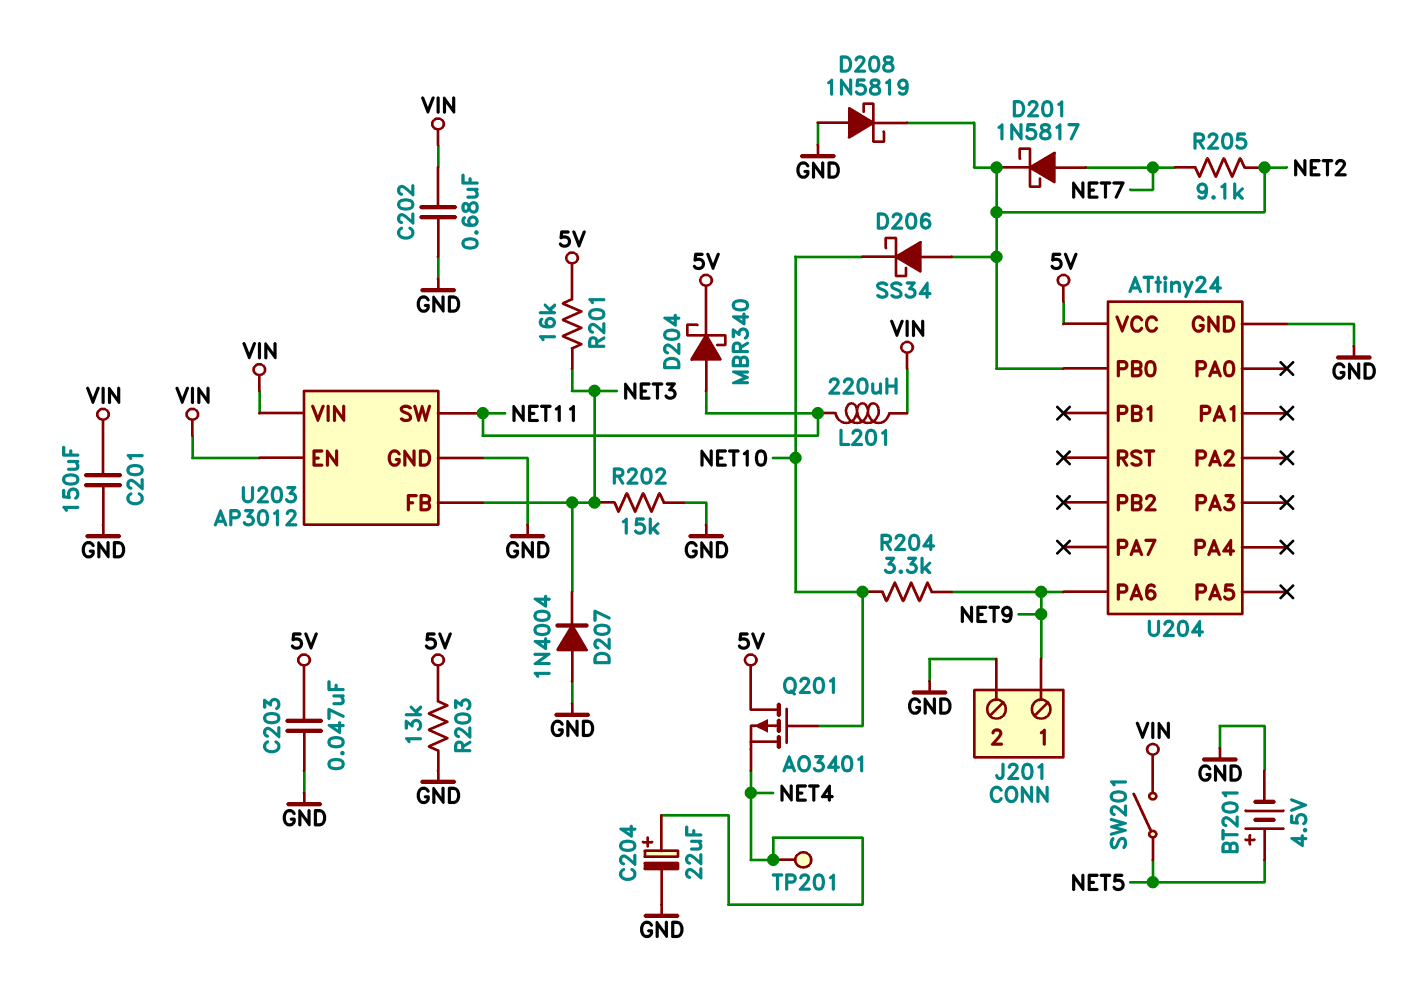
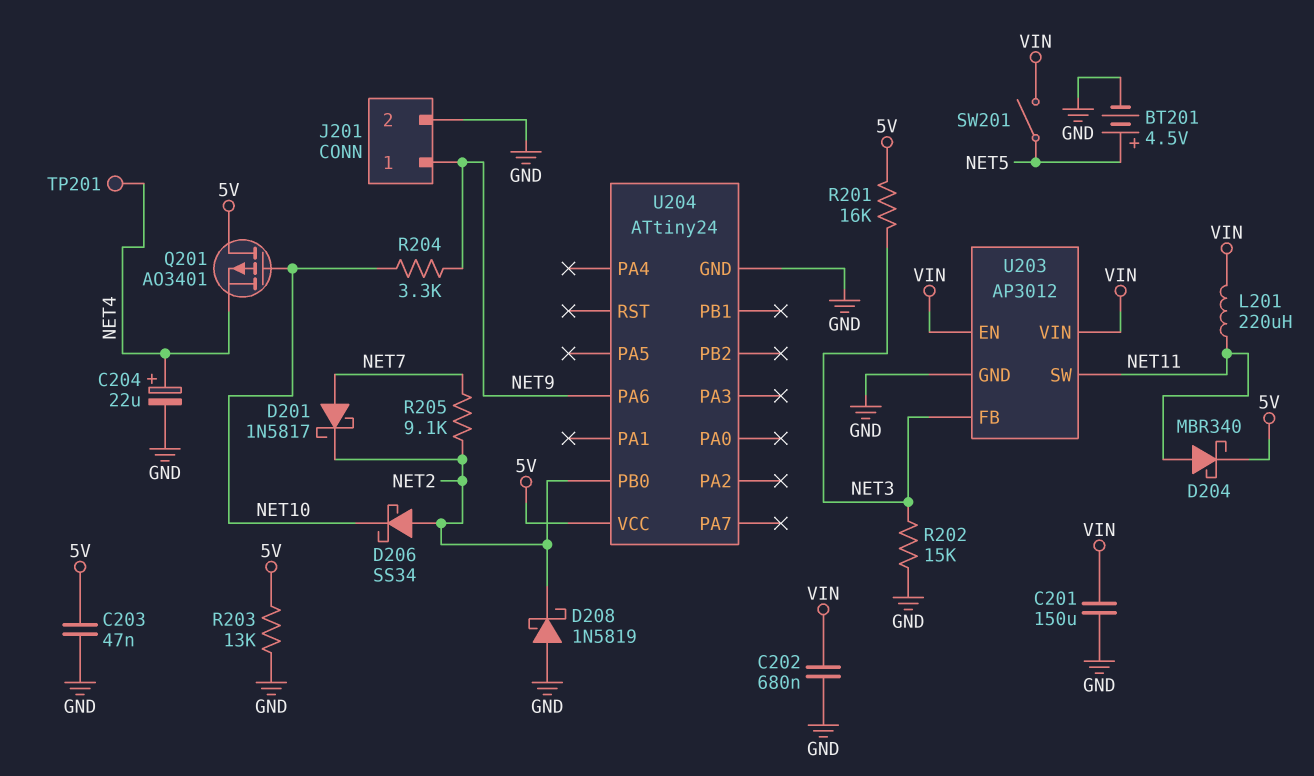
D207: diode 1N4004 (A GND, K NET3) -> none

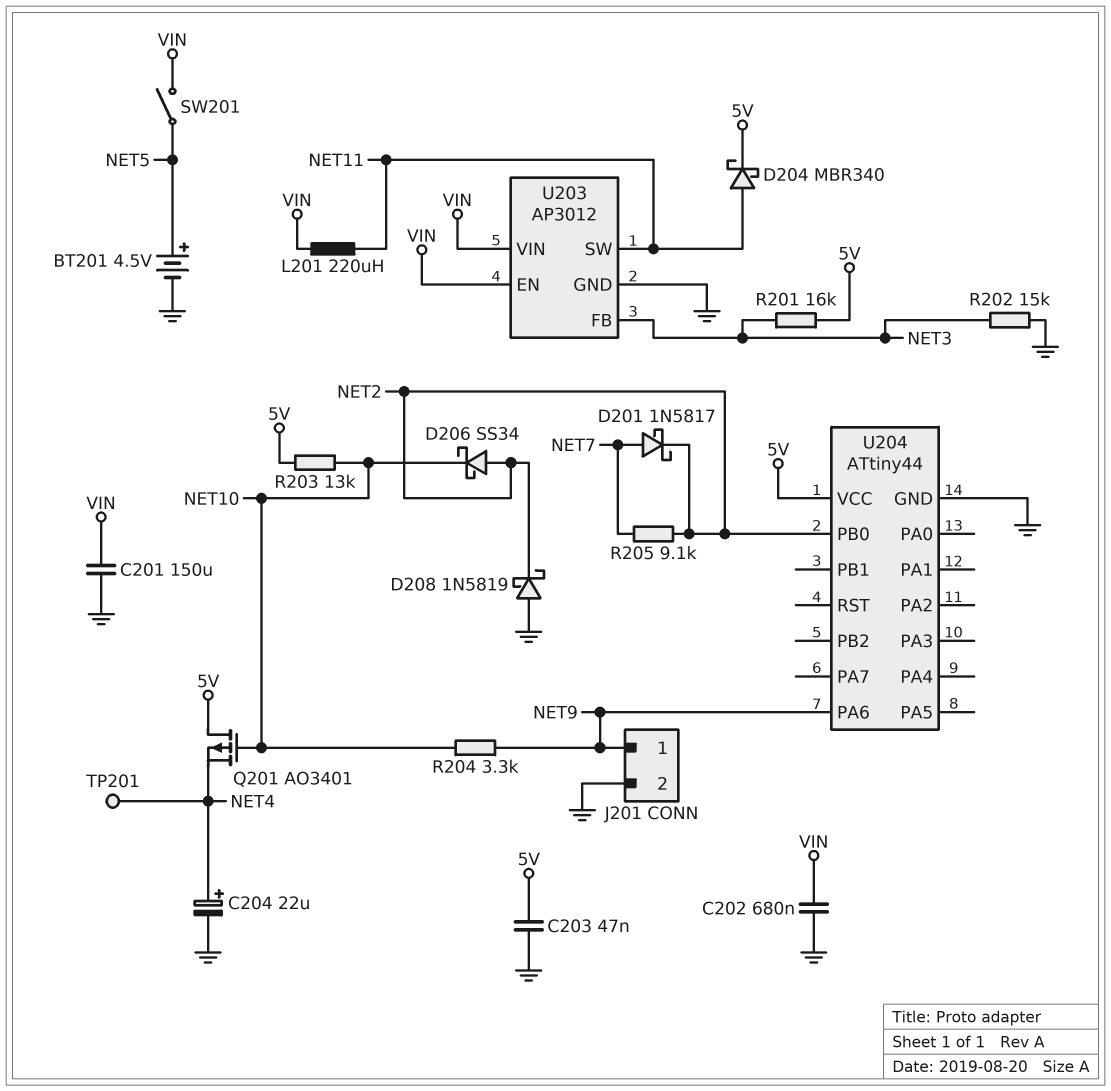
R203: 13k (5V, GND) -> 13k (5V, NET10)
U204: ATtiny24 -> ATtiny44

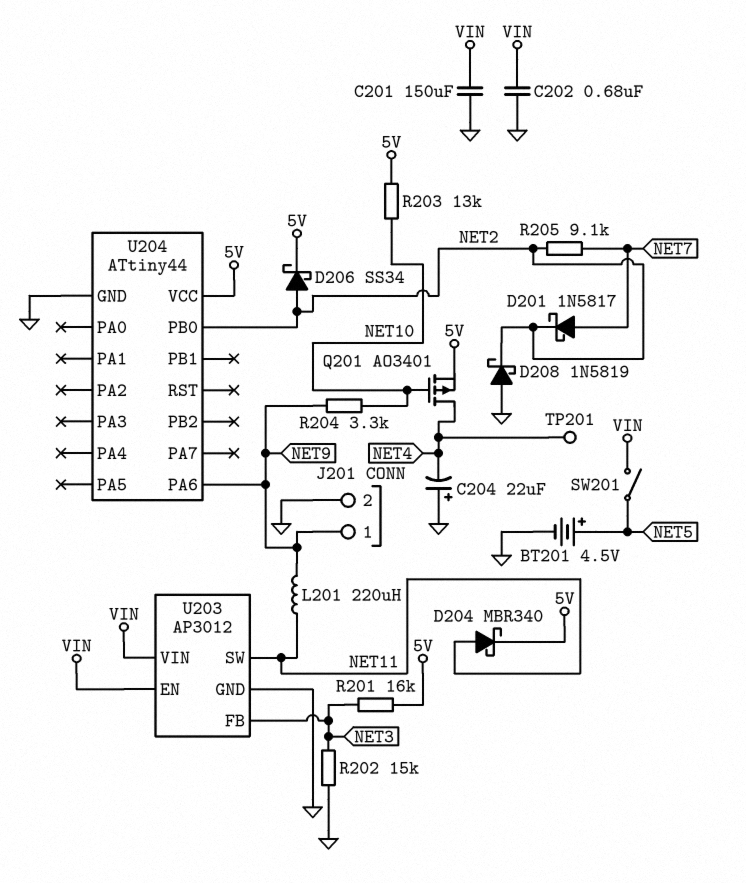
C203: 47nF (5V, GND) -> none
C204: 22uF (plus NET4, minus GND) -> 22uF (plus GND, minus NET4)
D206: schottky SS34 (A NET2, K NET10) -> schottky SS34 (A NET2, K 5V)
L201: 220uH (NET11, VIN) -> 220uH (NET9, NET11)
Q201: PMOS AO3401 (G NET10, D 5V, S NET4) -> PMOS AO3401 (G NET10, D NET4, S 5V)

